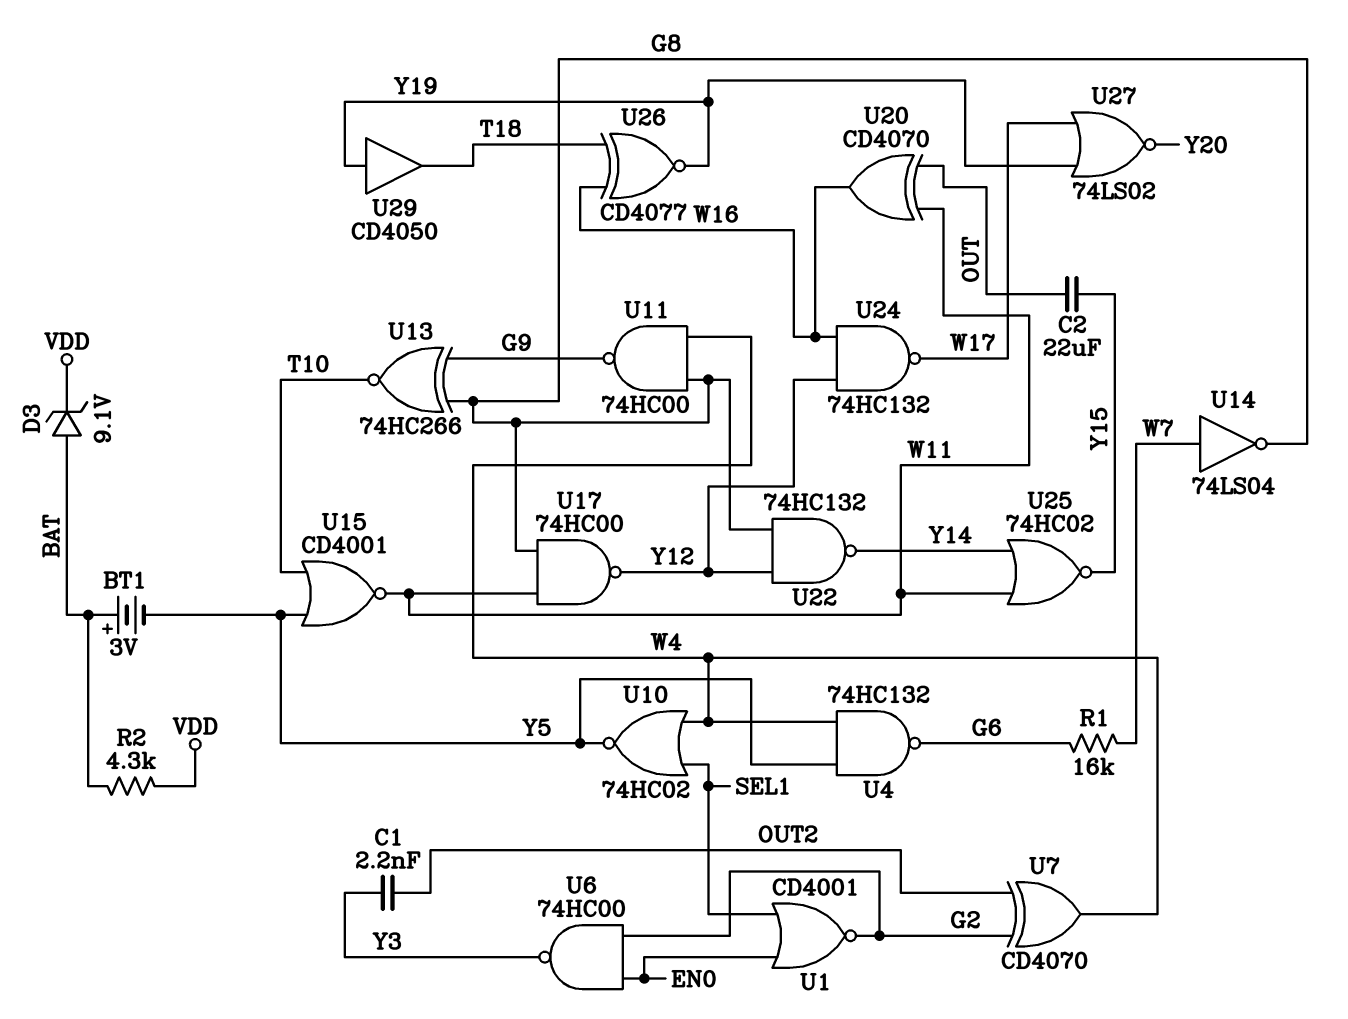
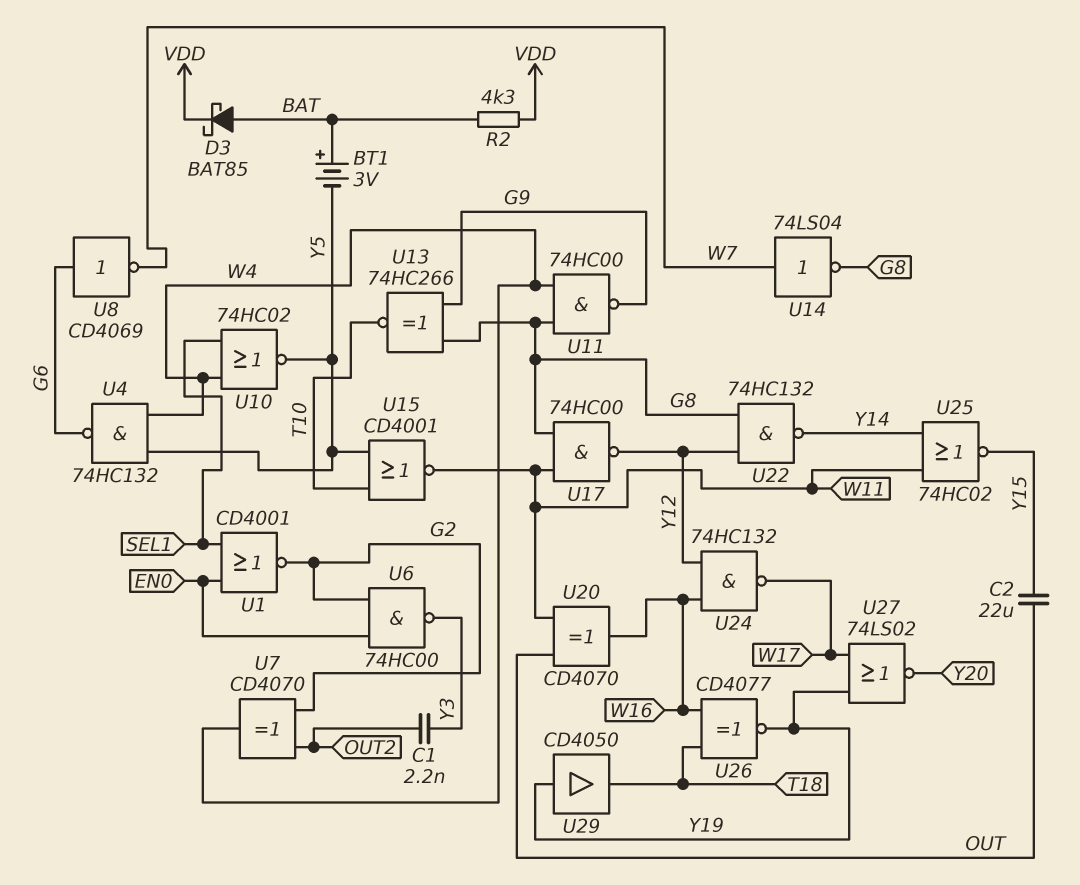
D3: zener 9.1V (A BAT, K VDD) -> schottky BAT85 (A BAT, K VDD)
R1: 16k (G6, W7) -> none
U8: none -> NOT CD4069 (in G6, out W7)

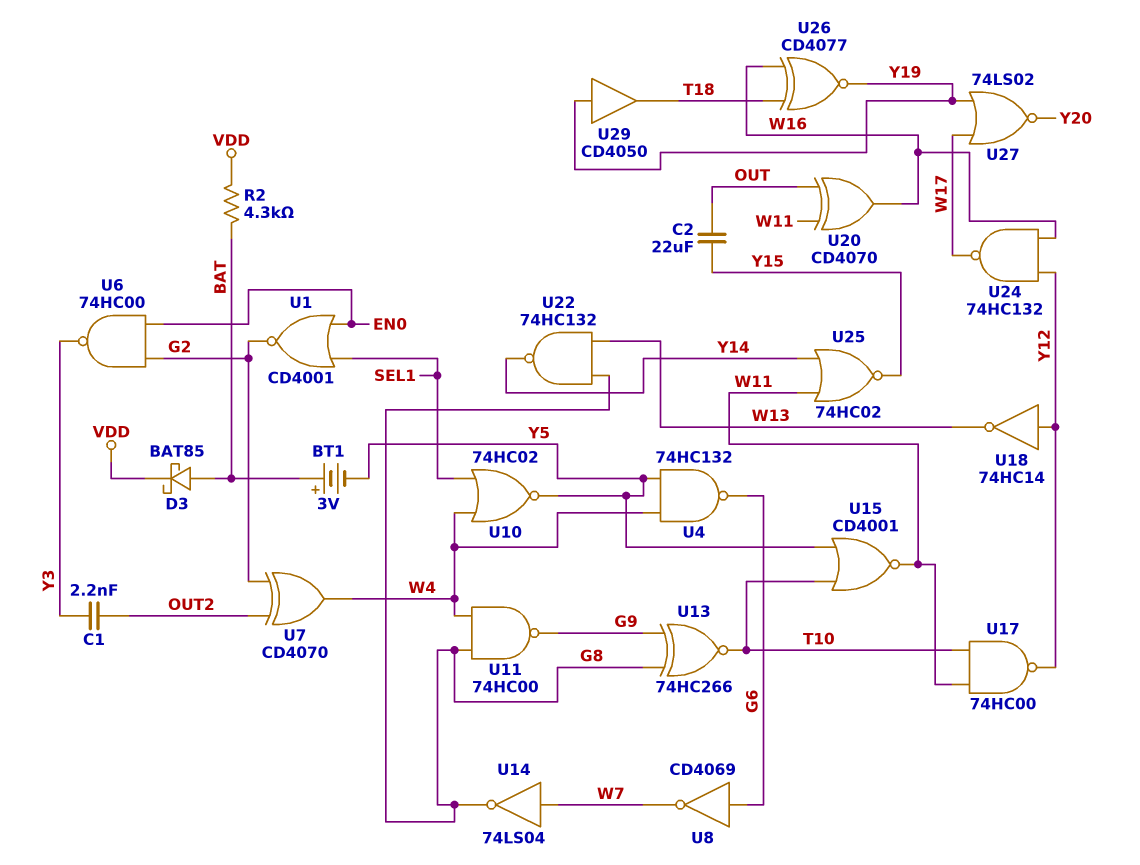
U17: NAND 74HC00 (in G8, in W11, out Y12) -> NAND 74HC00 (in T10, in W11, out Y12)
U18: none -> NOT 74HC14 (in Y12, out W13)
U22: NAND 74HC132 (in G8, in Y12, out Y14) -> NAND 74HC132 (in G8, in W13, out Y14)

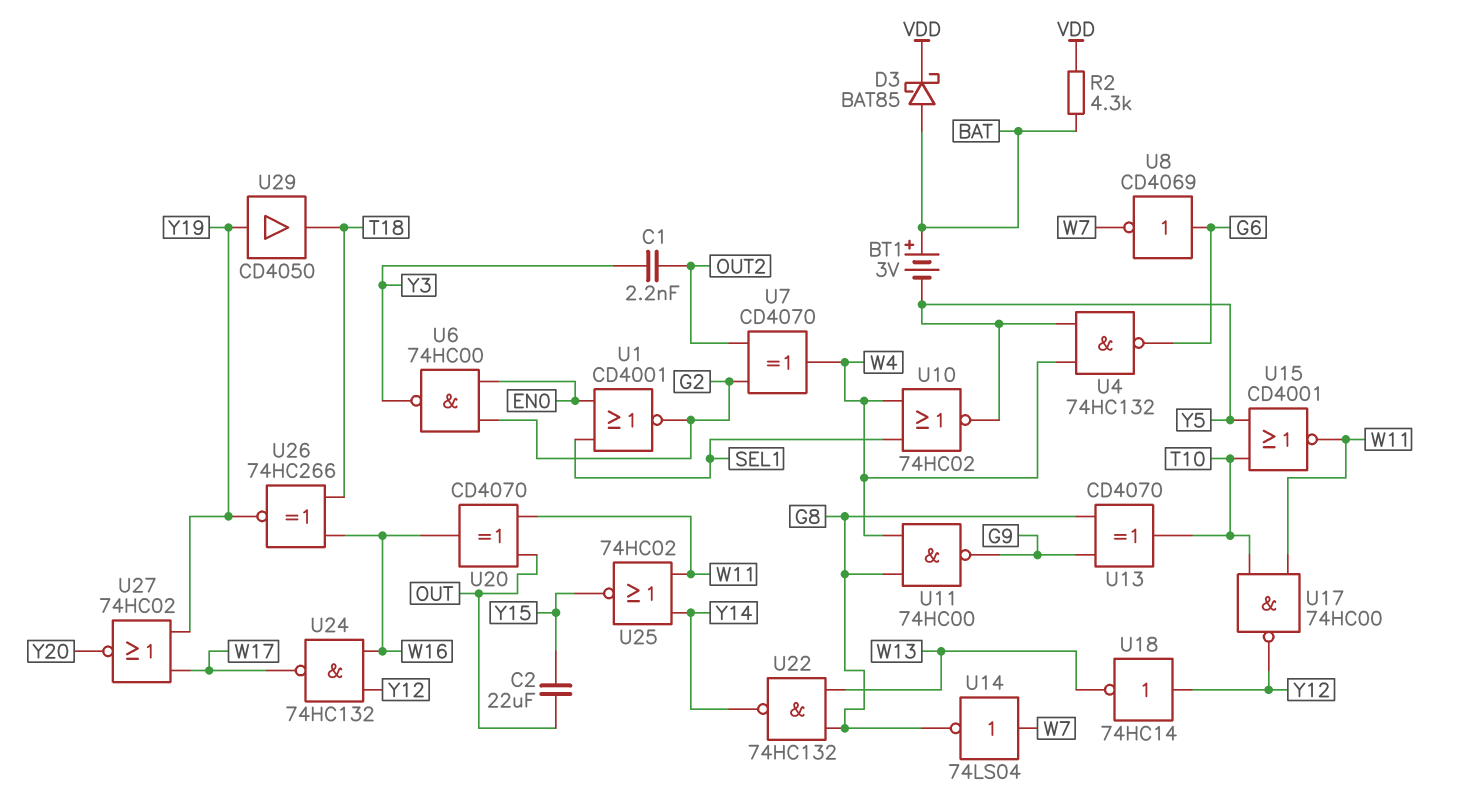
U13: XNOR 74HC266 (in G8, in G9, out T10) -> XOR CD4070 (in G8, in G9, out T10)
U26: XNOR CD4077 (in T18, in W16, out Y19) -> XNOR 74HC266 (in T18, in W16, out Y19)
U27: NOR 74LS02 (in W17, in Y19, out Y20) -> NOR 74HC02 (in W17, in Y19, out Y20)

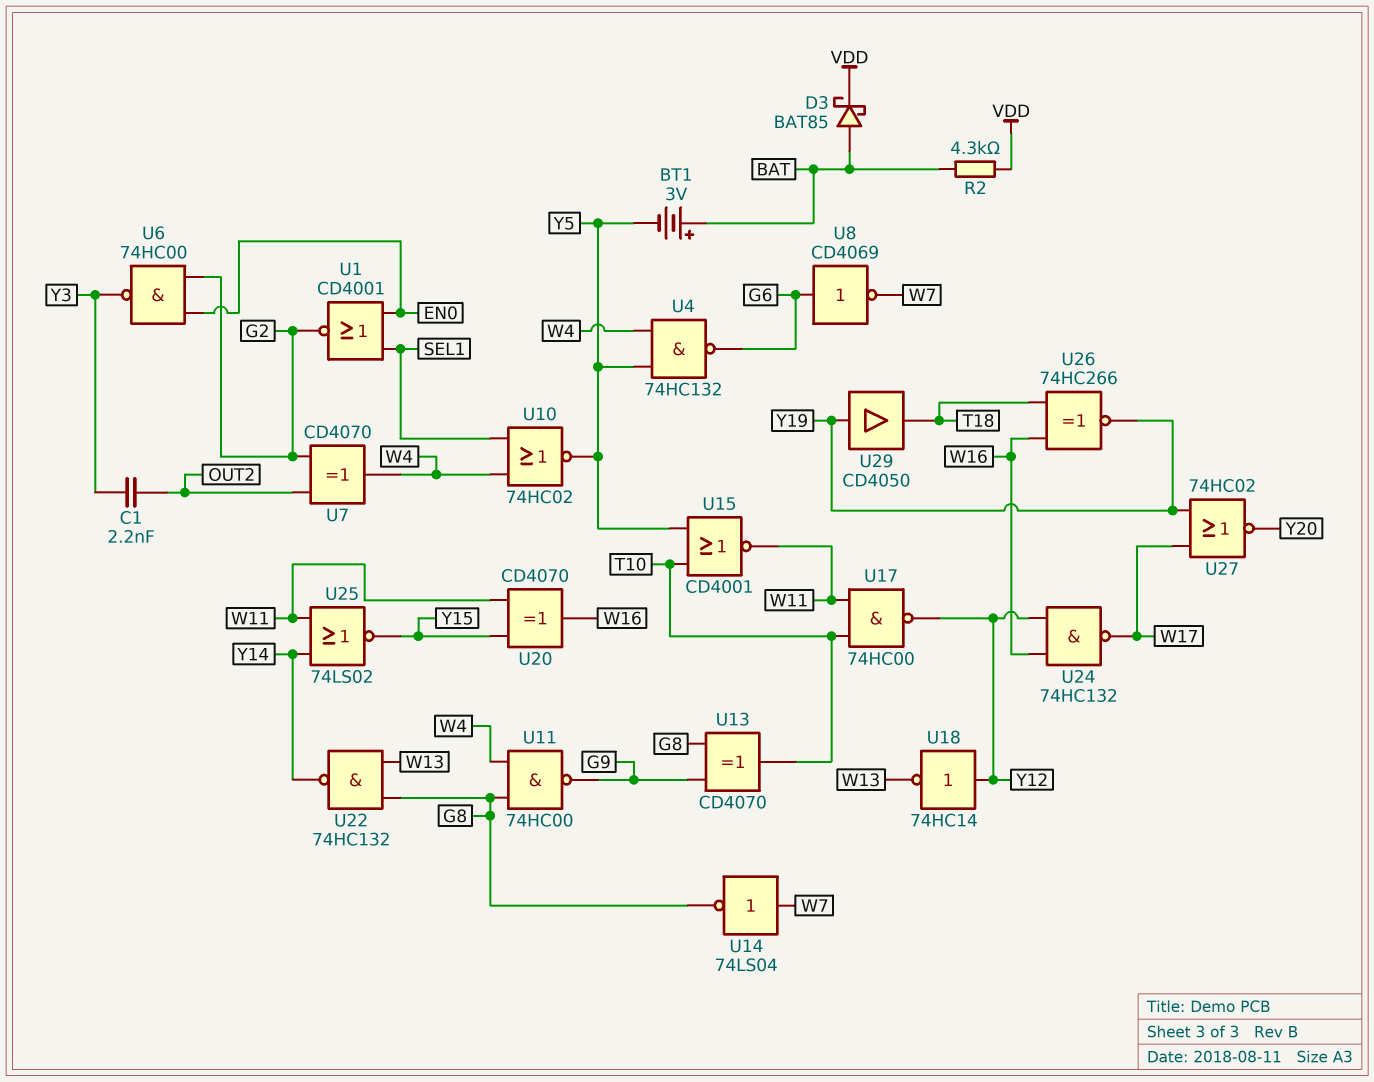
C2: 22uF (OUT, Y15) -> none
U20: XOR CD4070 (in OUT, in W11, out W16) -> XOR CD4070 (in W11, in Y15, out W16)
U25: NOR 74HC02 (in W11, in Y14, out Y15) -> NOR 74LS02 (in W11, in Y14, out Y15)

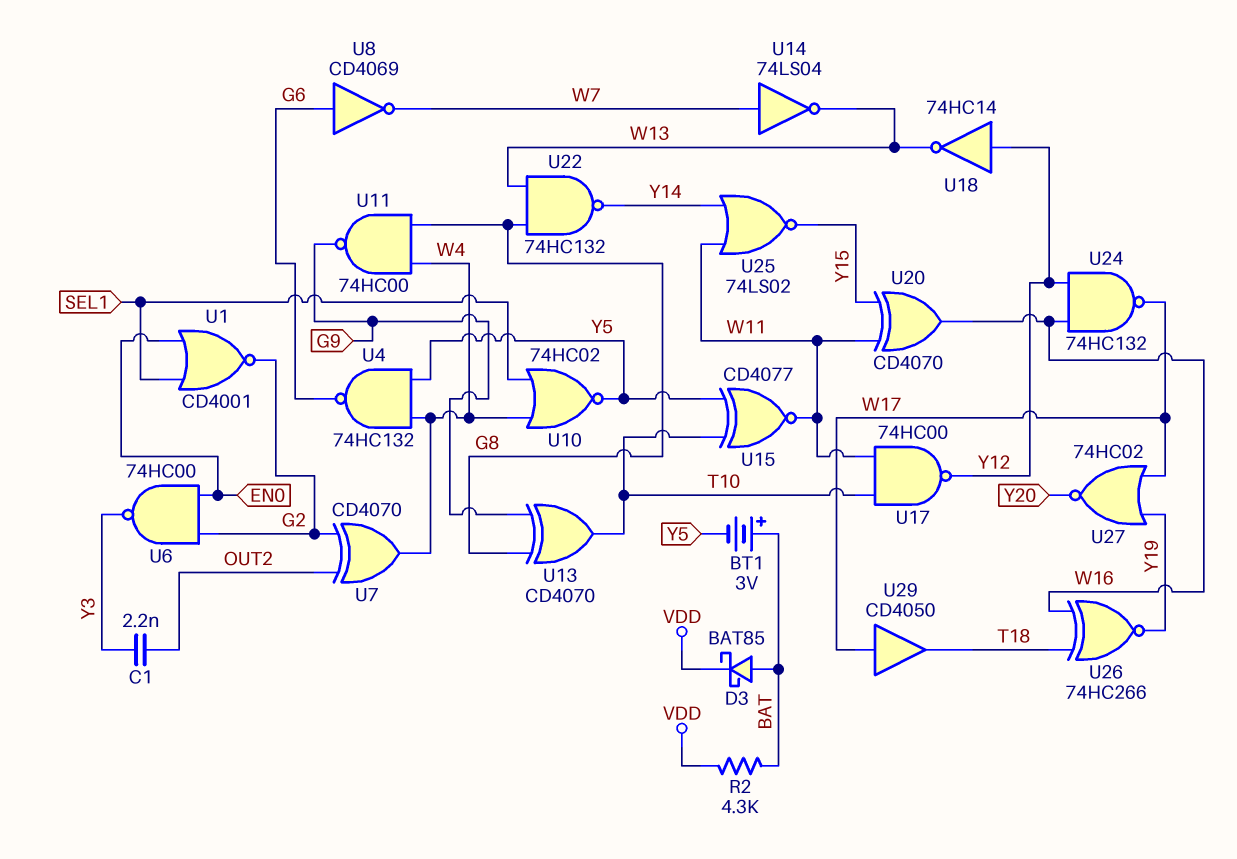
U14: NOT 74LS04 (in W7, out G8) -> NOT 74LS04 (in W7, out W13)
U15: NOR CD4001 (in T10, in Y5, out W11) -> XNOR CD4077 (in T10, in Y5, out W11)
U29: buffer CD4050 (in Y19, out T18) -> buffer CD4050 (in W17, out T18)

